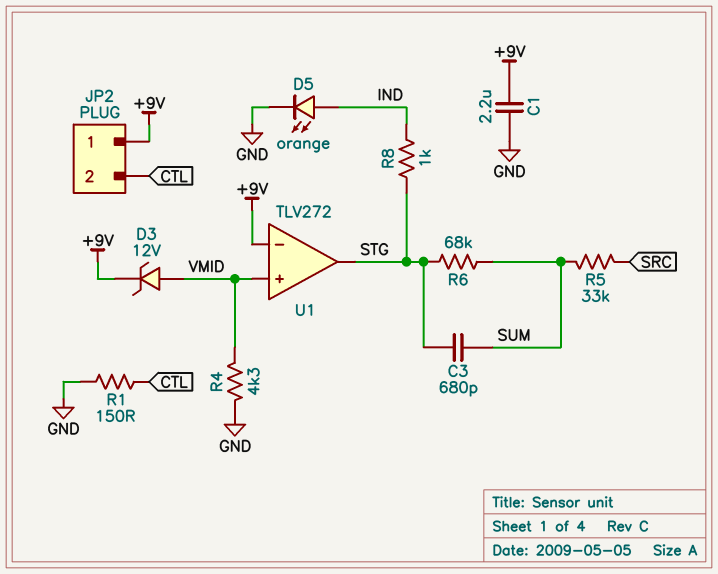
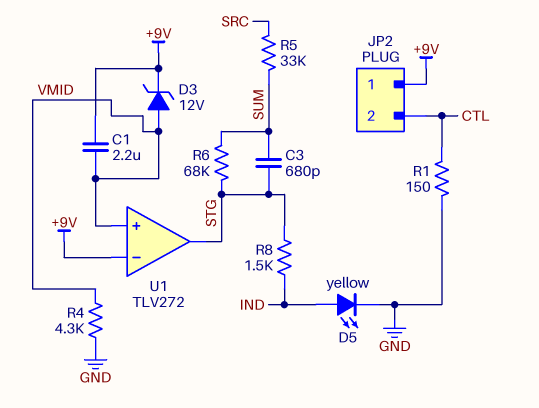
C1: 2.2uF (+9V, GND) -> 2.2uF (+9V, VMID)
D5: LED orange (A IND, K GND) -> LED yellow (A IND, K GND)
R8: 1k (IND, STG) -> 1.5k (IND, STG)

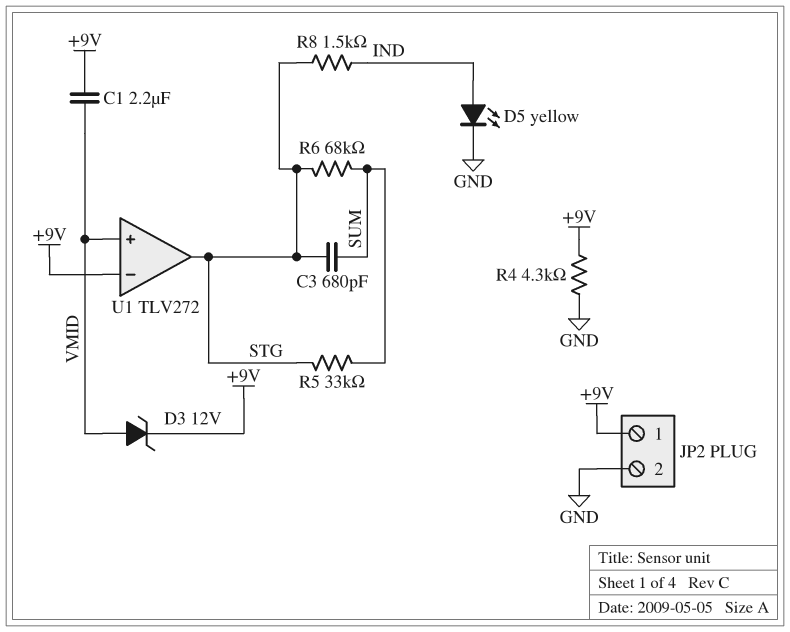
JP2 pin 2: CTL -> GND
R1: 150 (CTL, GND) -> none
R4: 4.3k (GND, VMID) -> 4.3k (+9V, GND)
R5: 33k (SRC, SUM) -> 33k (STG, SUM)

